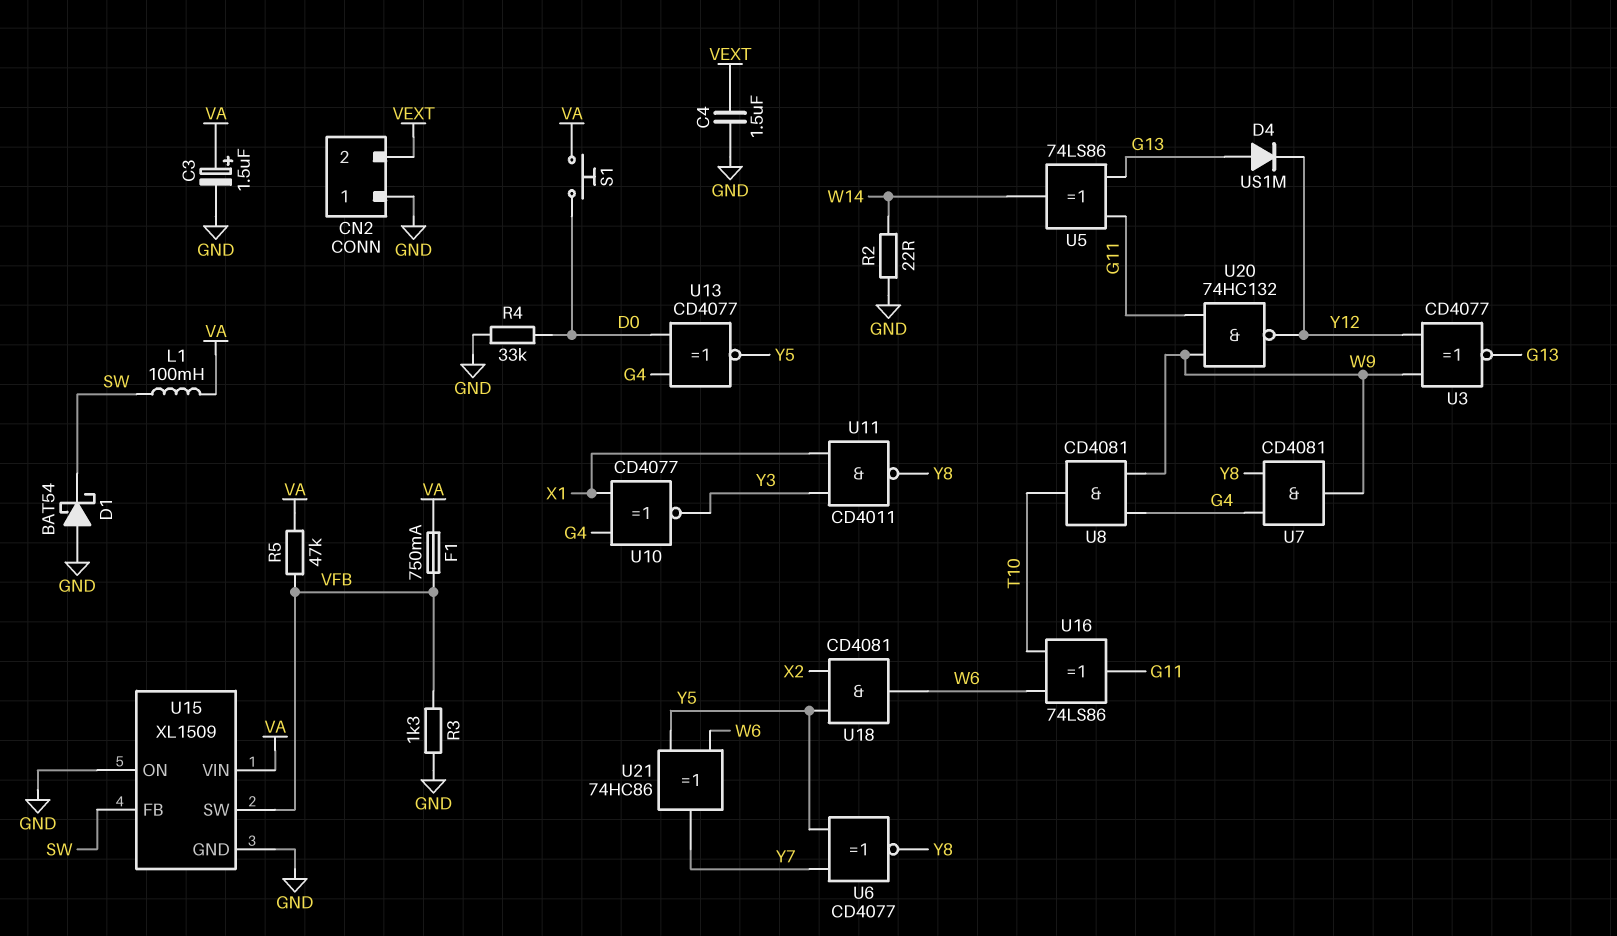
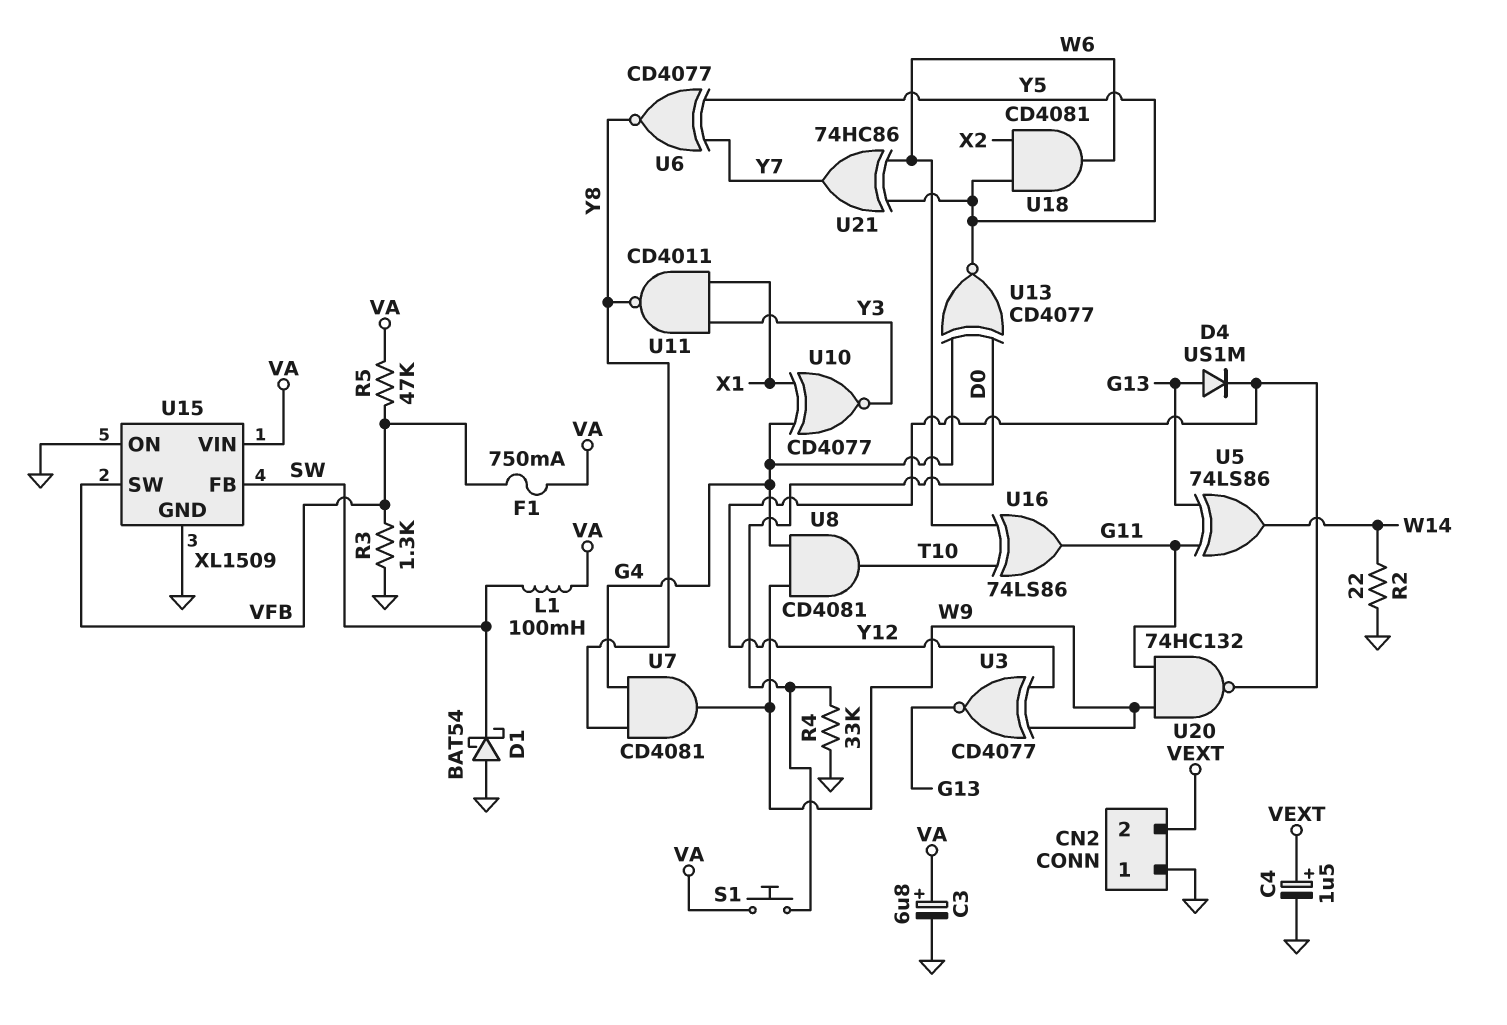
C3: 1.5uF (plus VA, minus GND) -> 6.8uF (plus VA, minus GND)
C4: 1.5uF (GND, VEXT) -> 1.5uF (plus VEXT, minus GND)

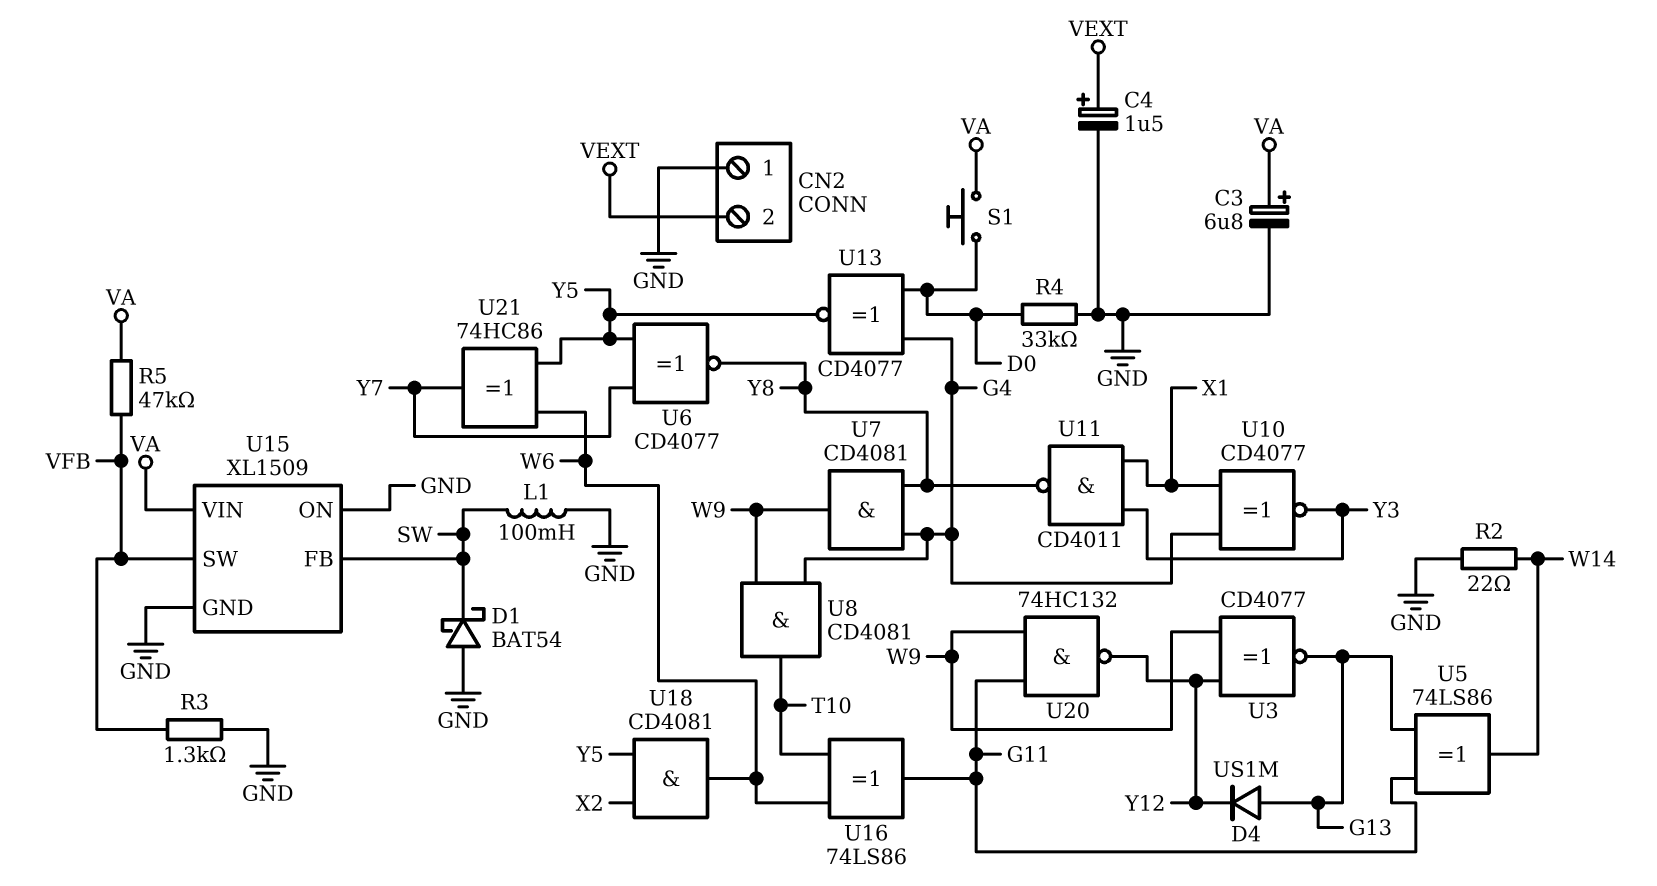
F1: 750mA (VA, VFB) -> none
L1: 100mH (SW, VA) -> 100mH (GND, SW)

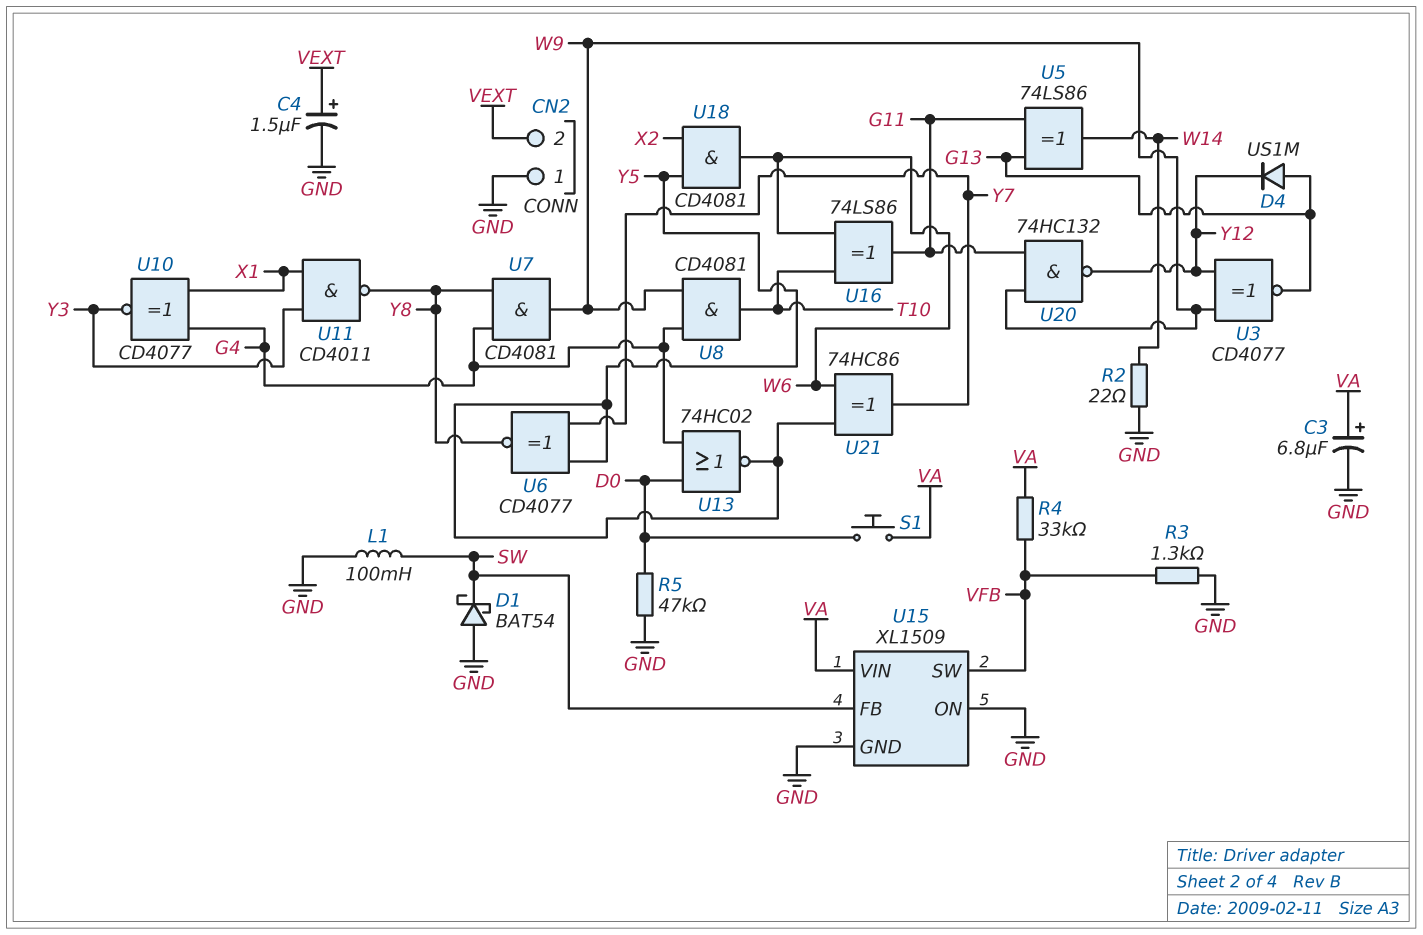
R4: 33k (D0, GND) -> 33k (VA, VFB)
R5: 47k (VA, VFB) -> 47k (D0, GND)
U13: XNOR CD4077 (in D0, in G4, out Y5) -> NOR 74HC02 (in D0, in G4, out Y5)

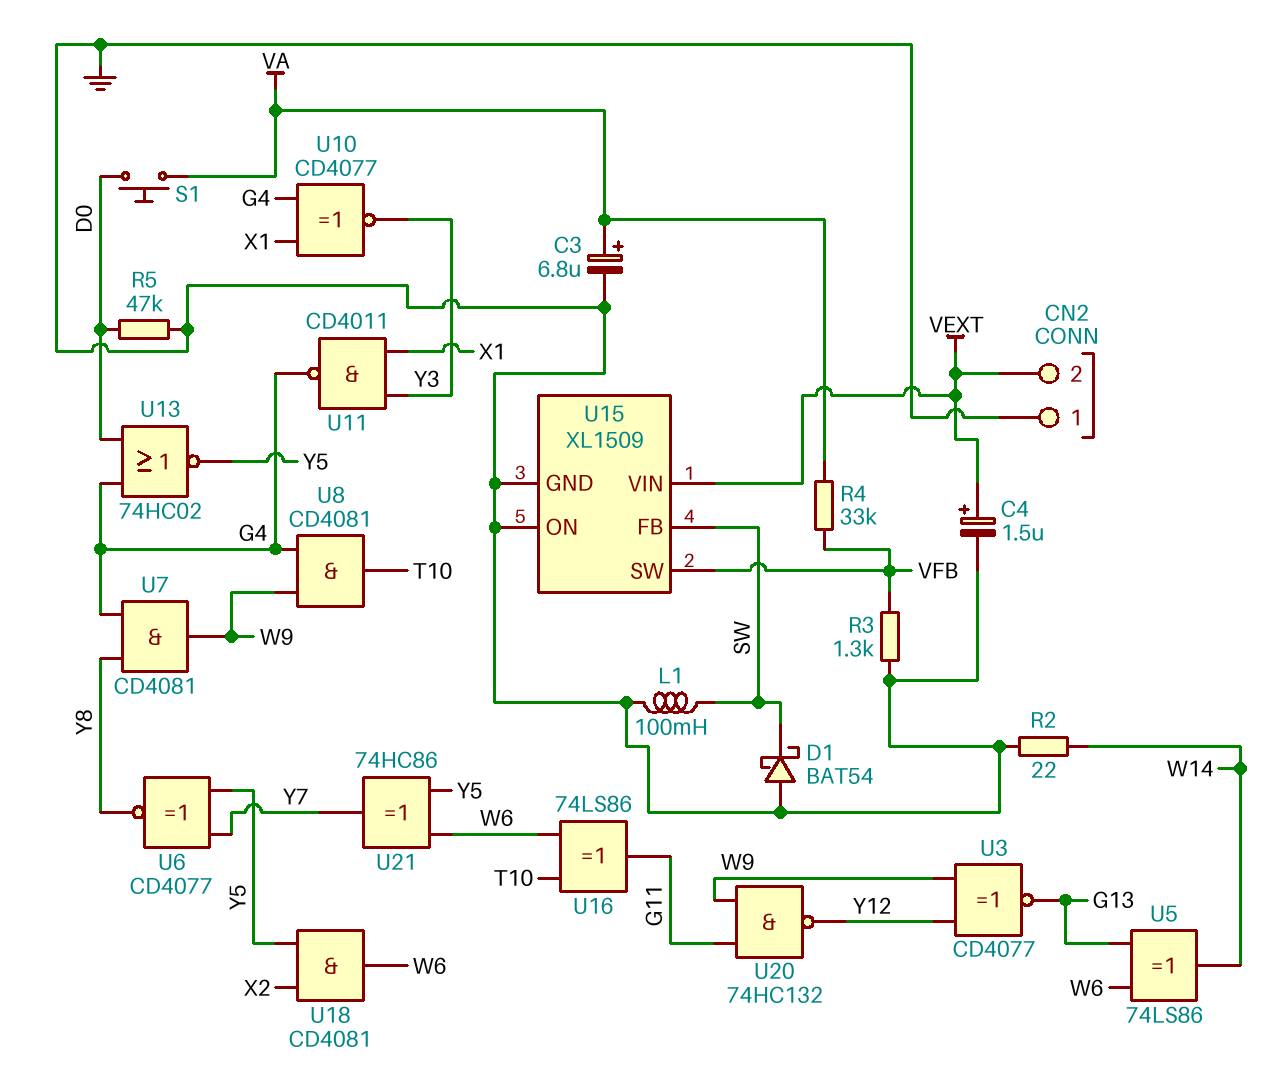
D4: diode US1M (A G13, K Y12) -> none
U5: XOR 74LS86 (in G11, in G13, out W14) -> XOR 74LS86 (in G13, in W6, out W14)
U11: NAND CD4011 (in X1, in Y3, out Y8) -> NAND CD4011 (in X1, in Y3, out G4)
U15 pin VIN: VA -> VEXT

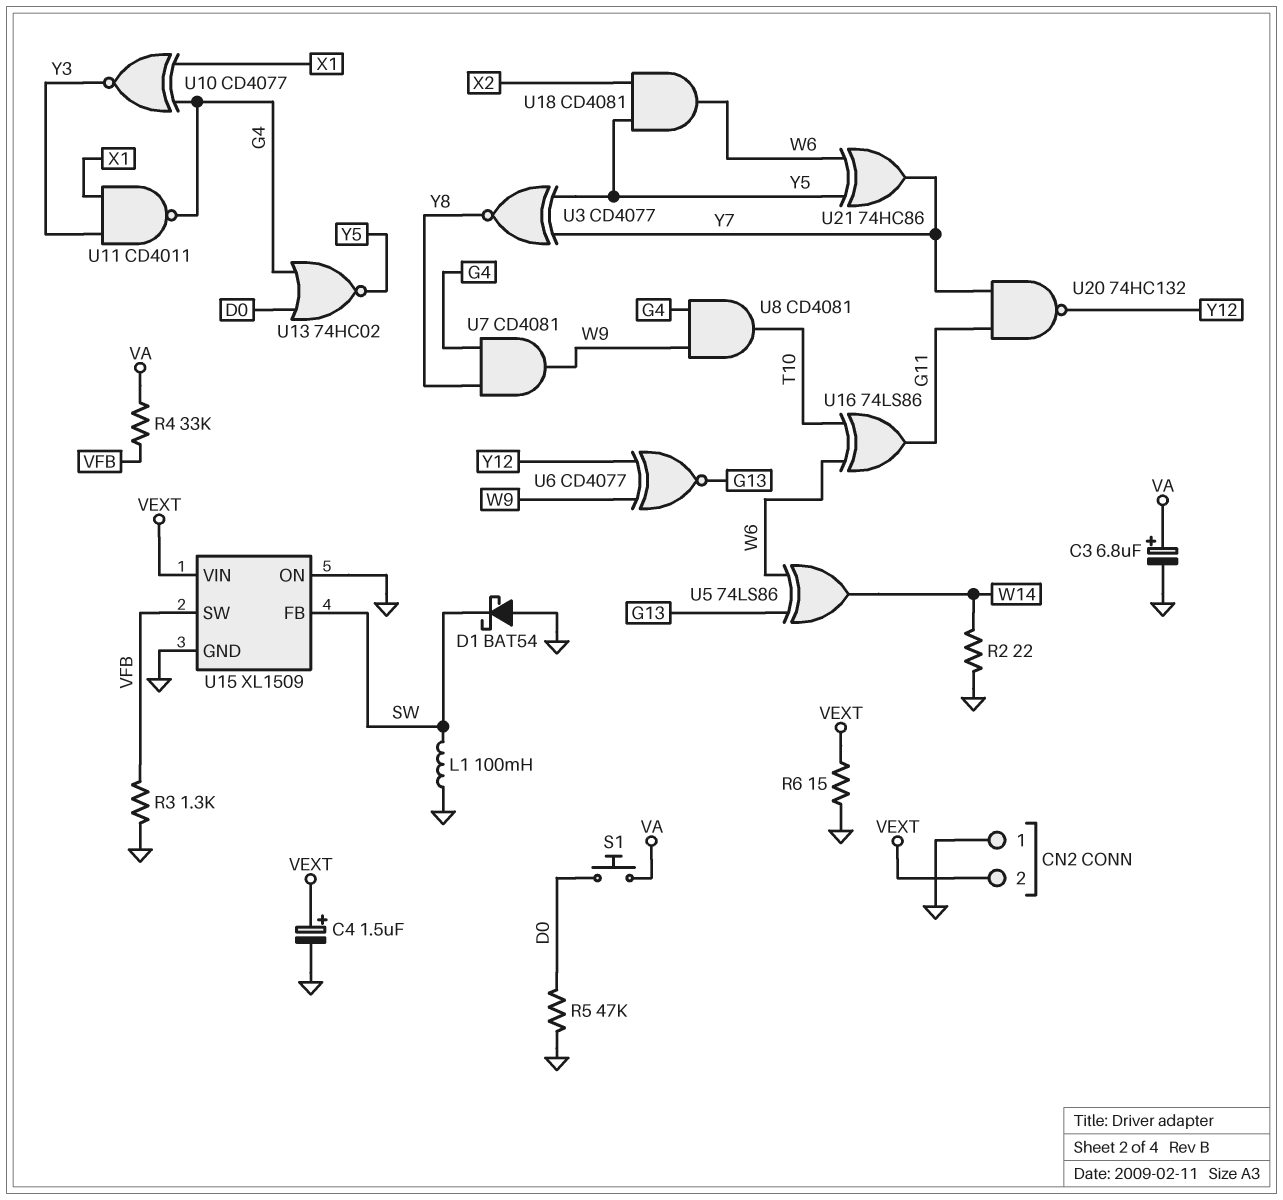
R6: none -> 15 (GND, VEXT)
U3: XNOR CD4077 (in W9, in Y12, out G13) -> XNOR CD4077 (in Y5, in Y7, out Y8)
U6: XNOR CD4077 (in Y5, in Y7, out Y8) -> XNOR CD4077 (in W9, in Y12, out G13)
U20: NAND 74HC132 (in G11, in W9, out Y12) -> NAND 74HC132 (in G11, in Y7, out Y12)

